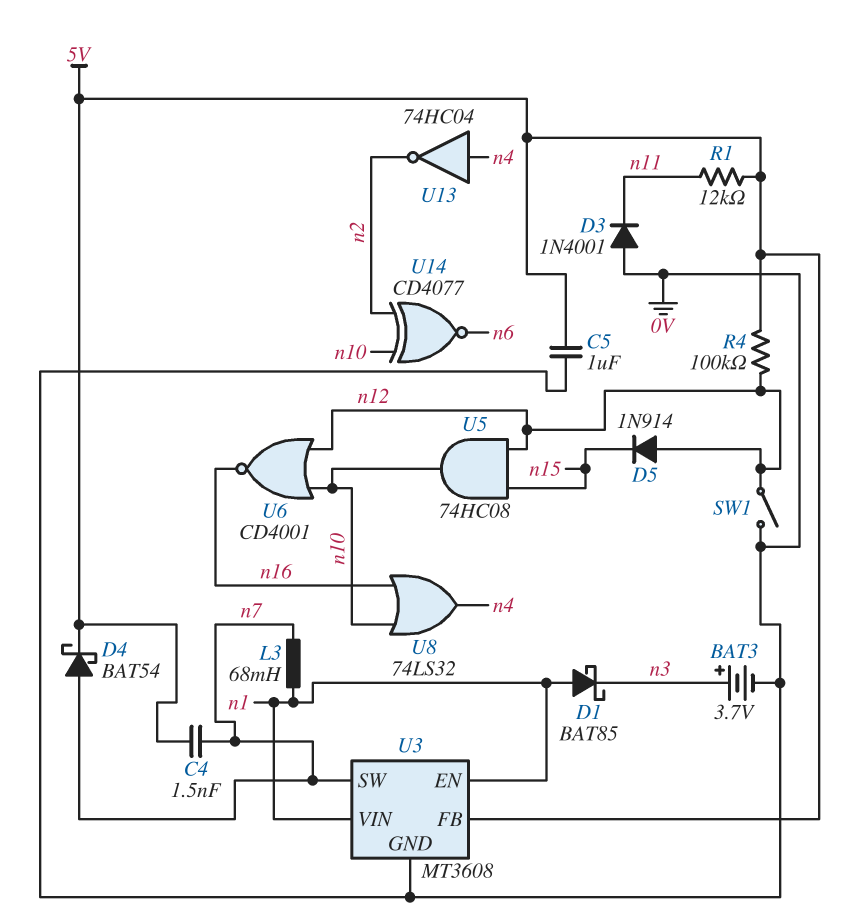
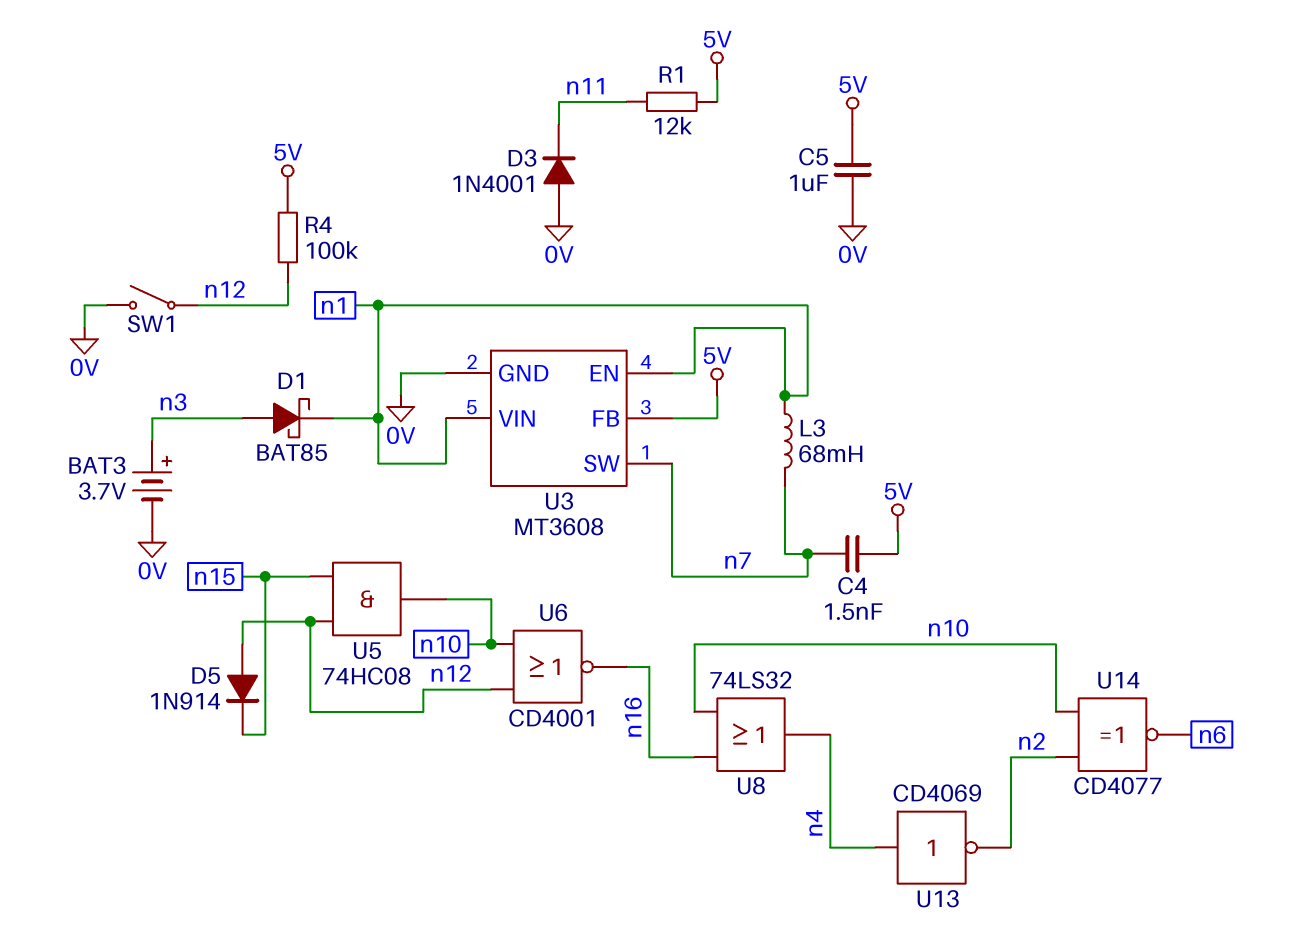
D1: schottky BAT85 (A n1, K n3) -> schottky BAT85 (A n3, K n1)
D4: schottky BAT54 (A n7, K 5V) -> none
U13: NOT 74HC04 (in n4, out n2) -> NOT CD4069 (in n4, out n2)

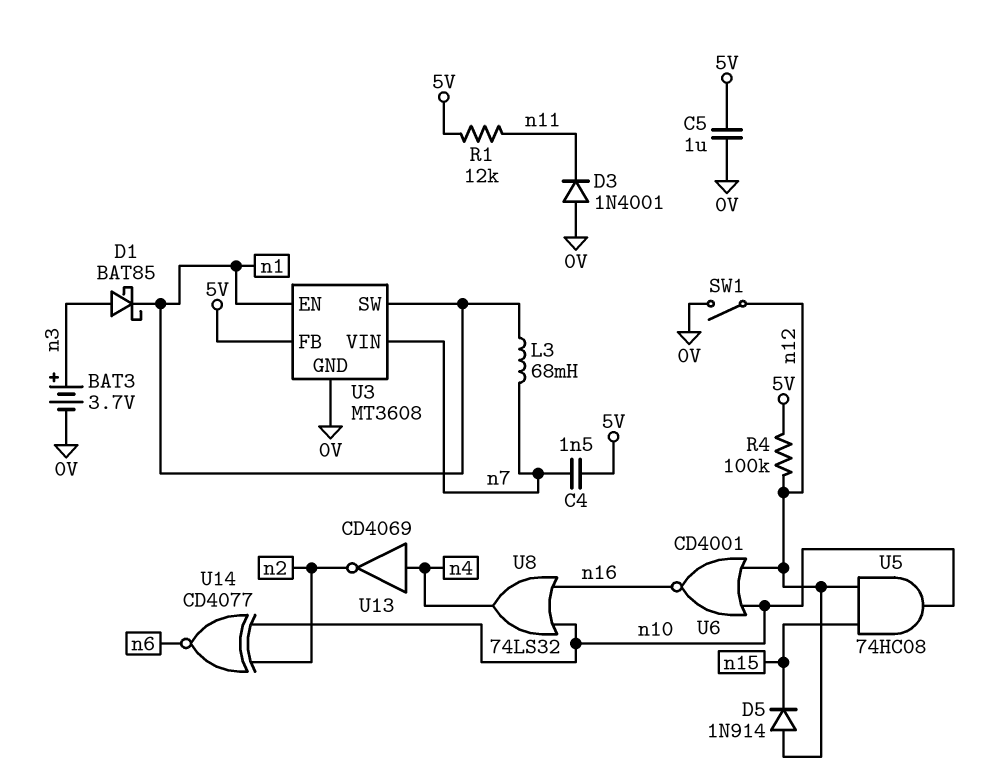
U3 pin SW: n7 -> n1
U3 pin VIN: n1 -> n7

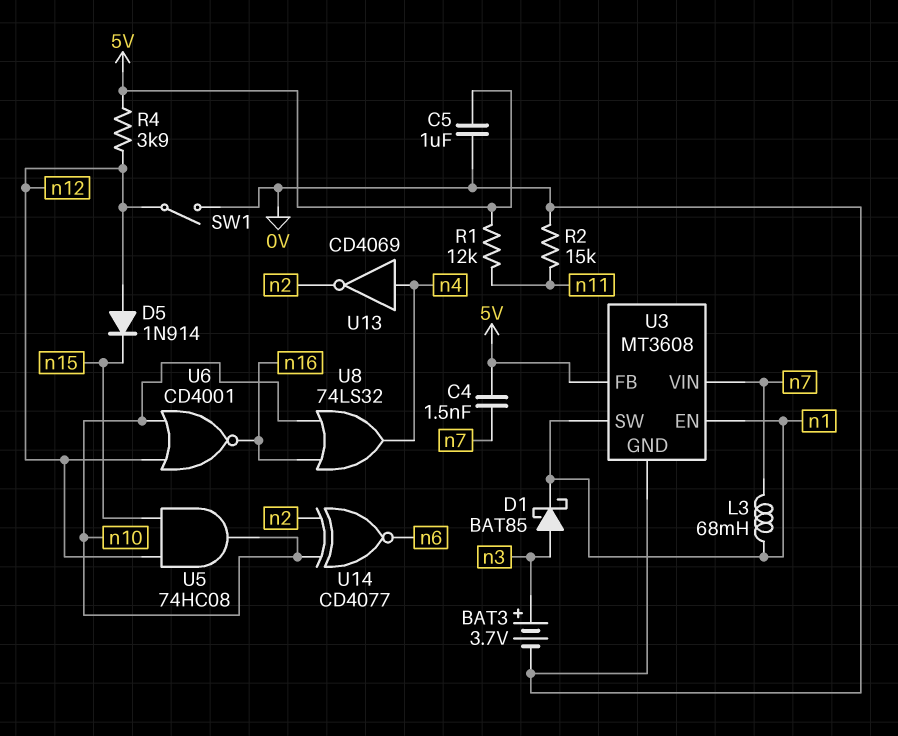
D3: diode 1N4001 (A 0V, K n11) -> none
R2: none -> 15k (0V, n11)
R4: 100k (5V, n12) -> 3.9k (5V, n12)

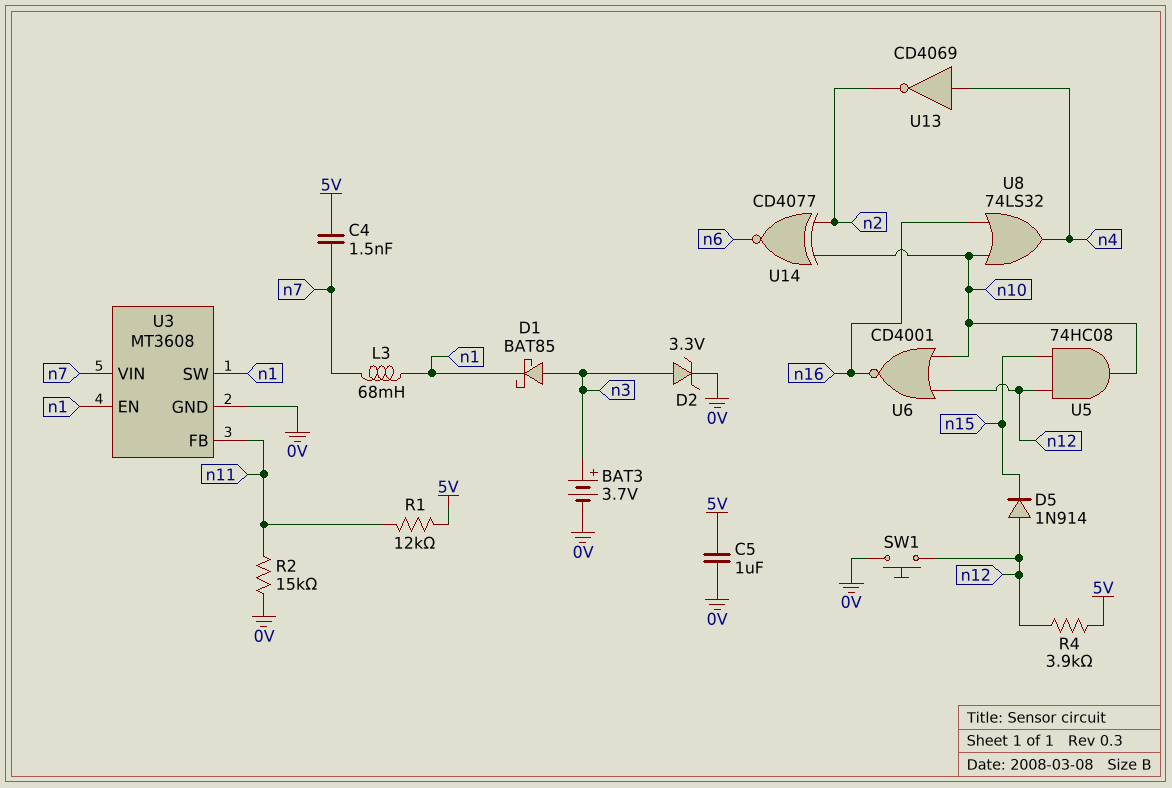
D2: none -> zener 3.3V (A n3, K 0V)
SW1: switch (0V, n12) -> button (0V, n12)
U3 pin FB: 5V -> n11

